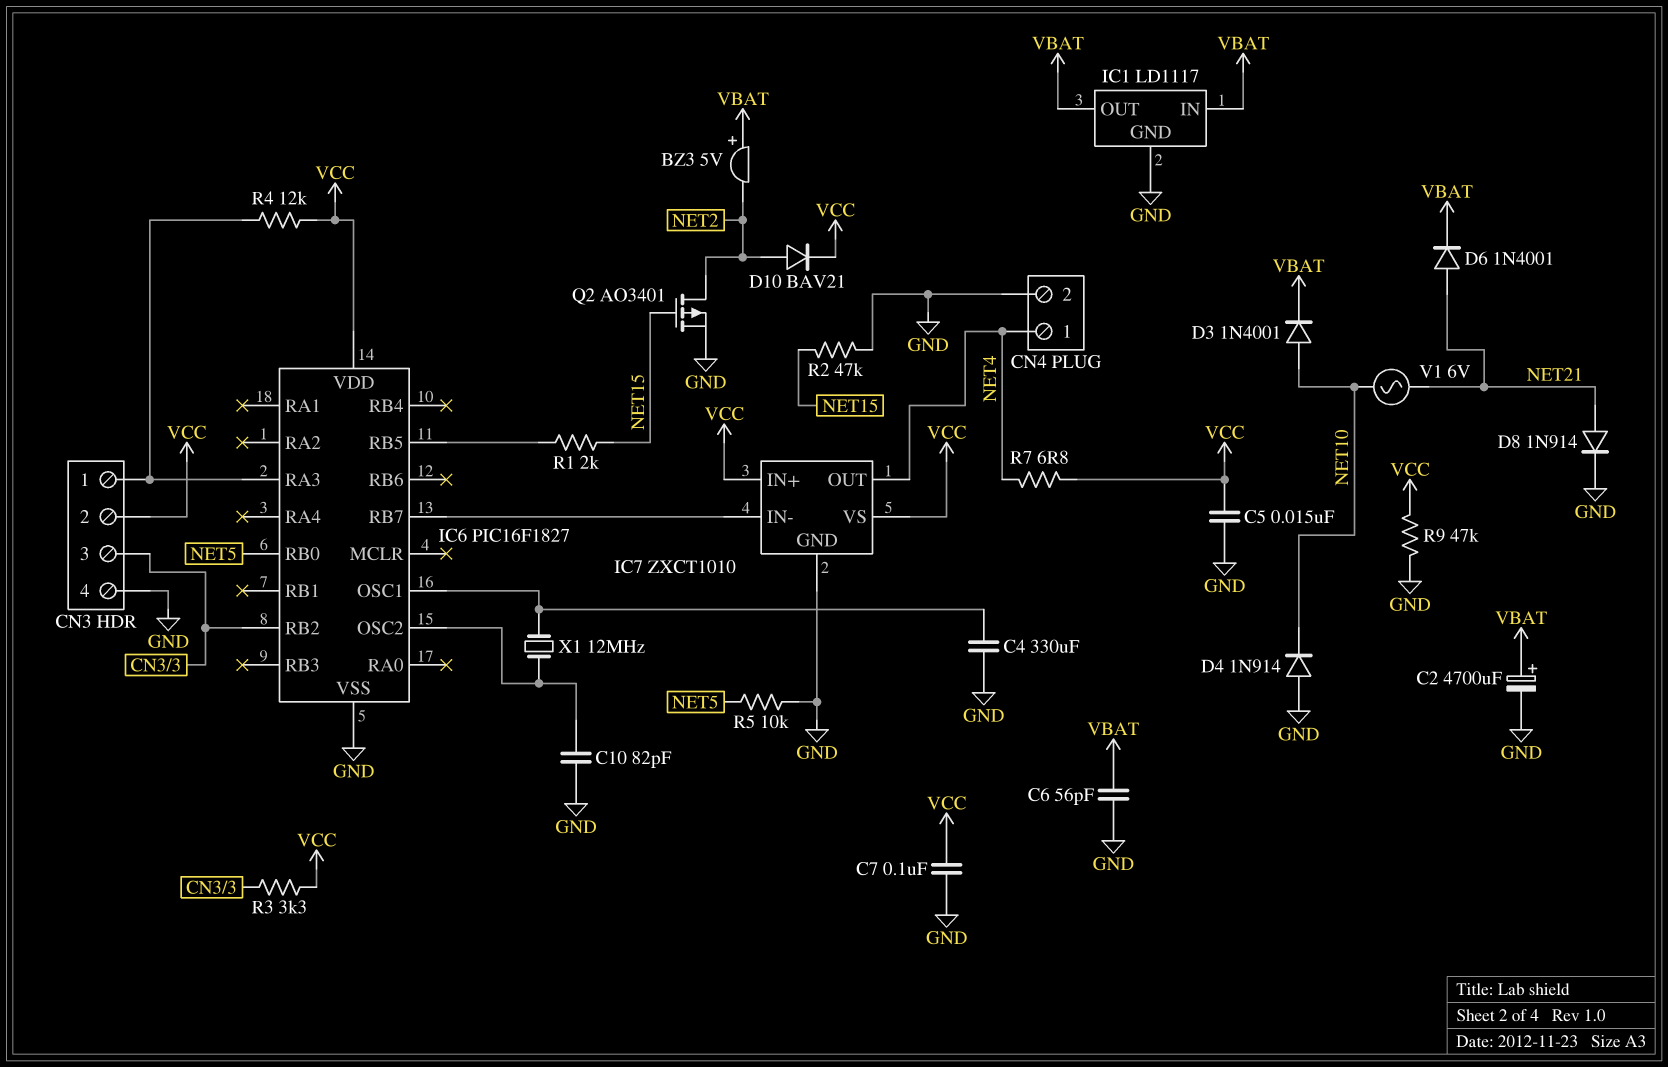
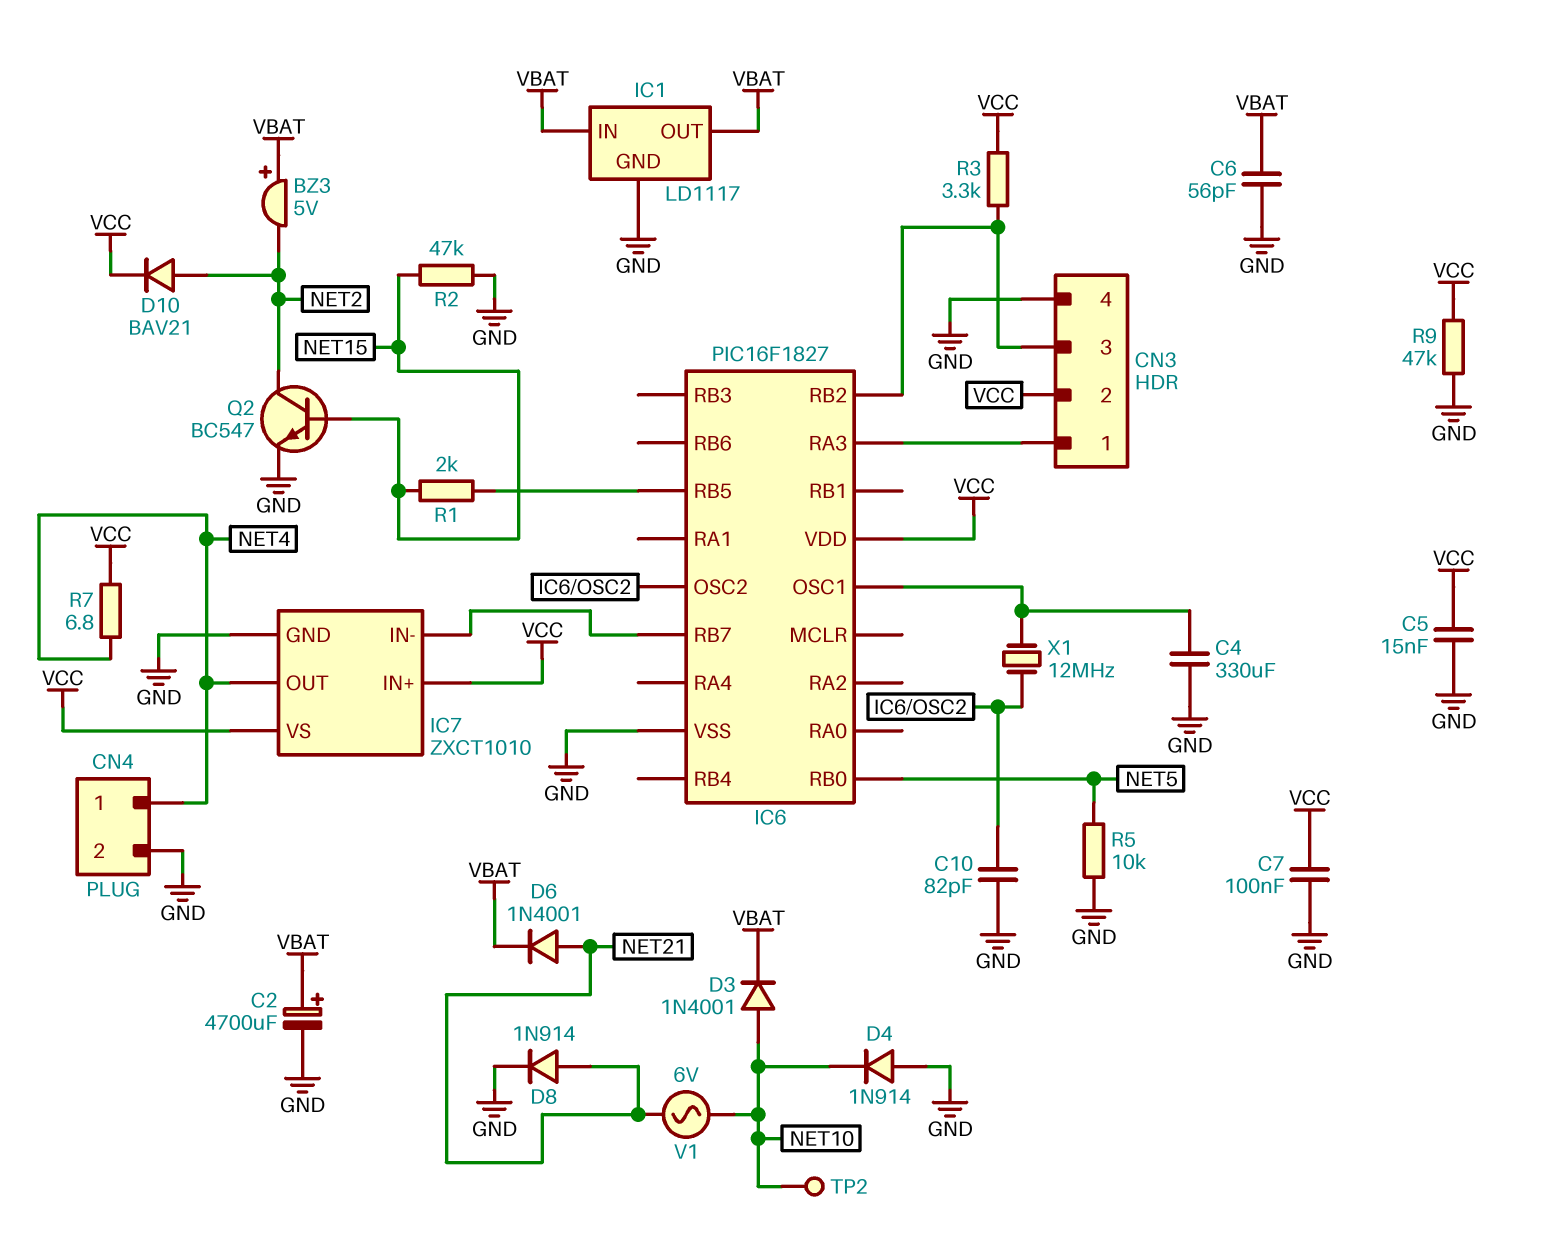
Q2: PMOS AO3401 (G NET15, D NET2, S GND) -> NPN BC547 (B NET15, C NET2, E GND)
R4: 12k (CN3/1, VCC) -> none
TP2: none -> test point (NET10)

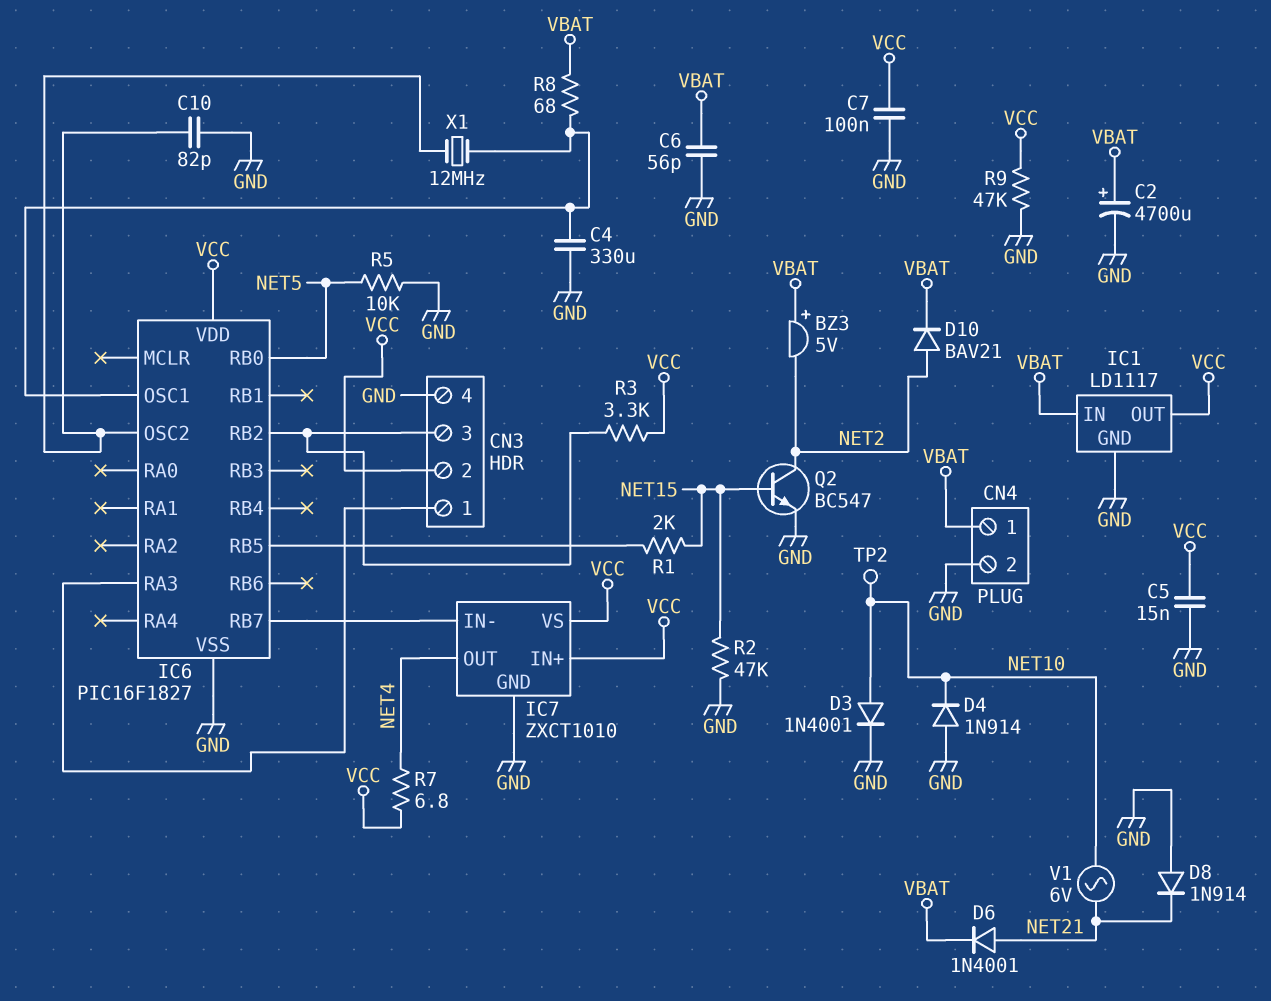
CN4 pin 1: NET4 -> VBAT
D3: diode 1N4001 (A NET10, K VBAT) -> diode 1N4001 (A NET10, K GND)
D8: diode 1N914 (A NET21, K GND) -> diode 1N914 (A GND, K NET21)
D10: diode BAV21 (A NET2, K VCC) -> diode BAV21 (A NET2, K VBAT)
IC1 pin OUT: VBAT -> VCC
R8: none -> 68 (IC6/OSC1, VBAT)

